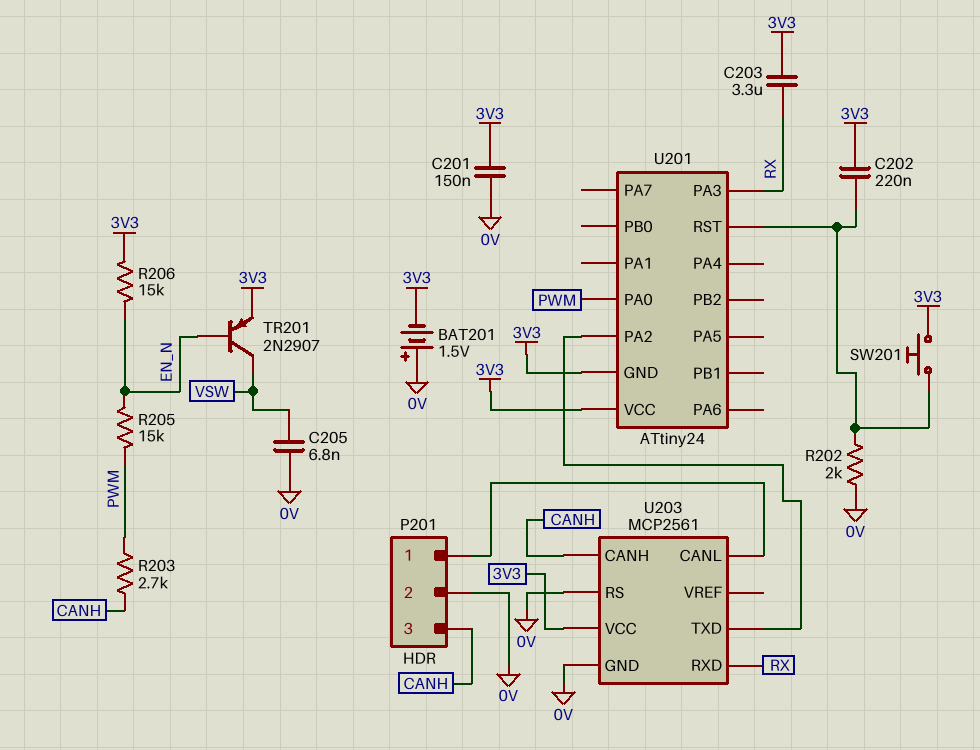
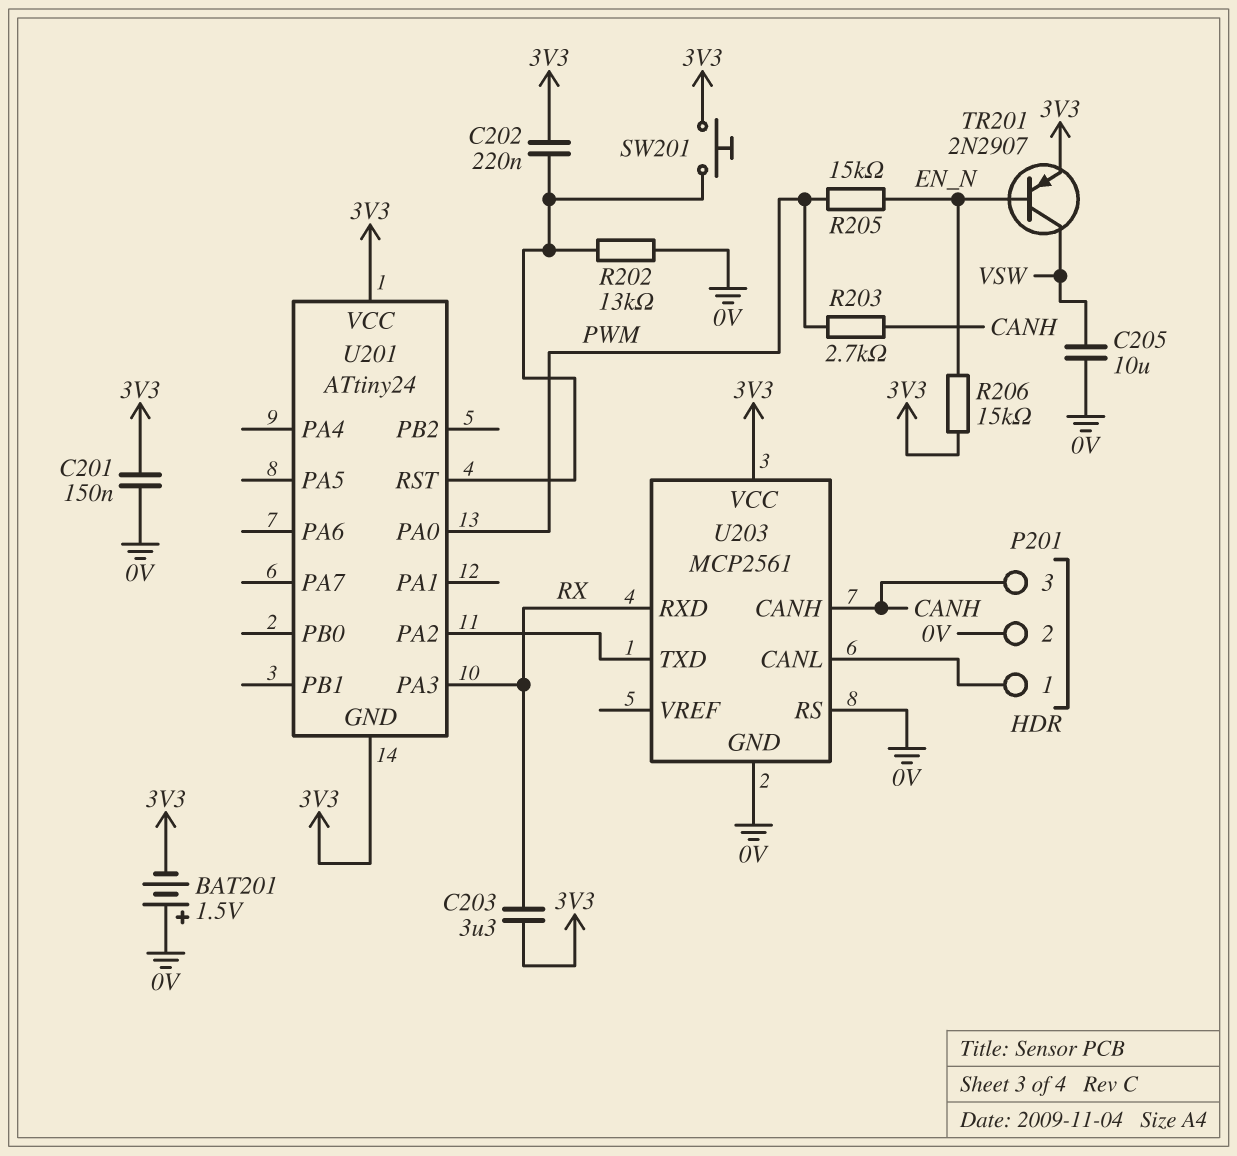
C205: 6.8nF (0V, VSW) -> 10uF (0V, VSW)
R202: 2k (0V, U201/RST) -> 13k (0V, U201/RST)

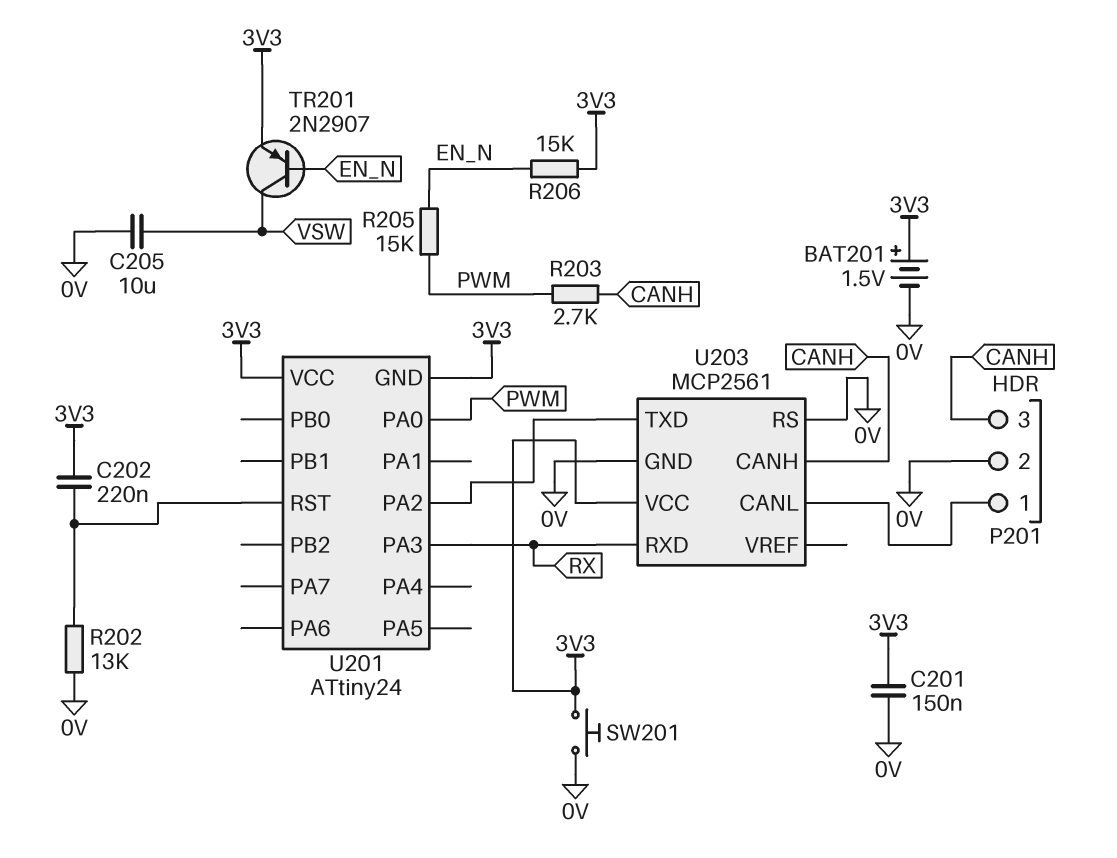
BAT201: 1.5V (plus 0V, minus 3V3) -> 1.5V (plus 3V3, minus 0V)
C203: 3.3uF (3V3, RX) -> none
SW201: button (3V3, U201/RST) -> button (0V, 3V3)

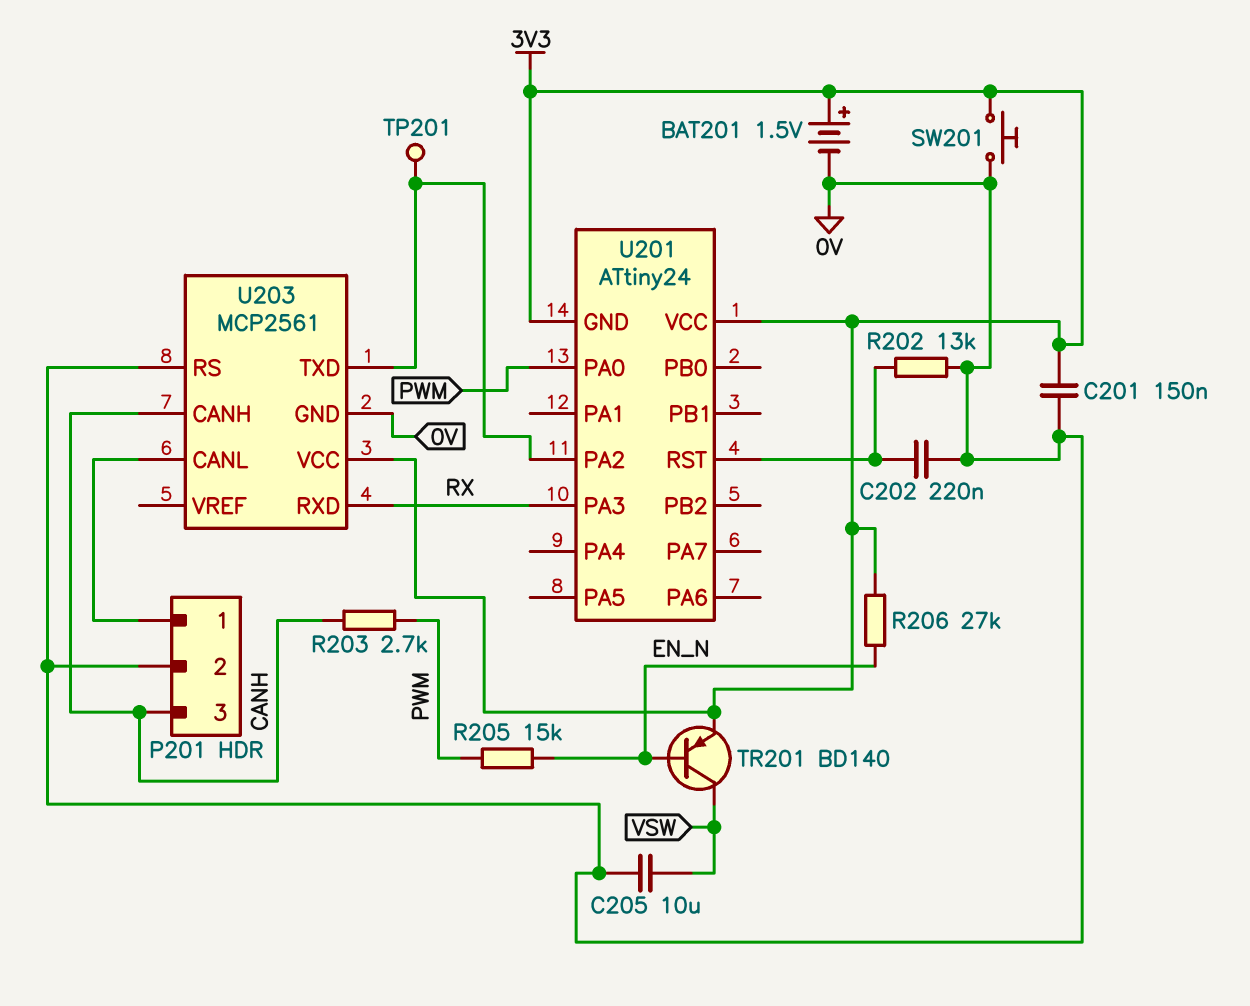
C202: 220nF (3V3, U201/RST) -> 220nF (0V, U201/RST)
R206: 15k (3V3, EN_N) -> 27k (3V3, EN_N)
TP201: none -> test point (U201/PA2)
TR201: PNP 2N2907 (B EN_N, C VSW, E 3V3) -> PNP BD140 (B EN_N, C VSW, E 3V3)

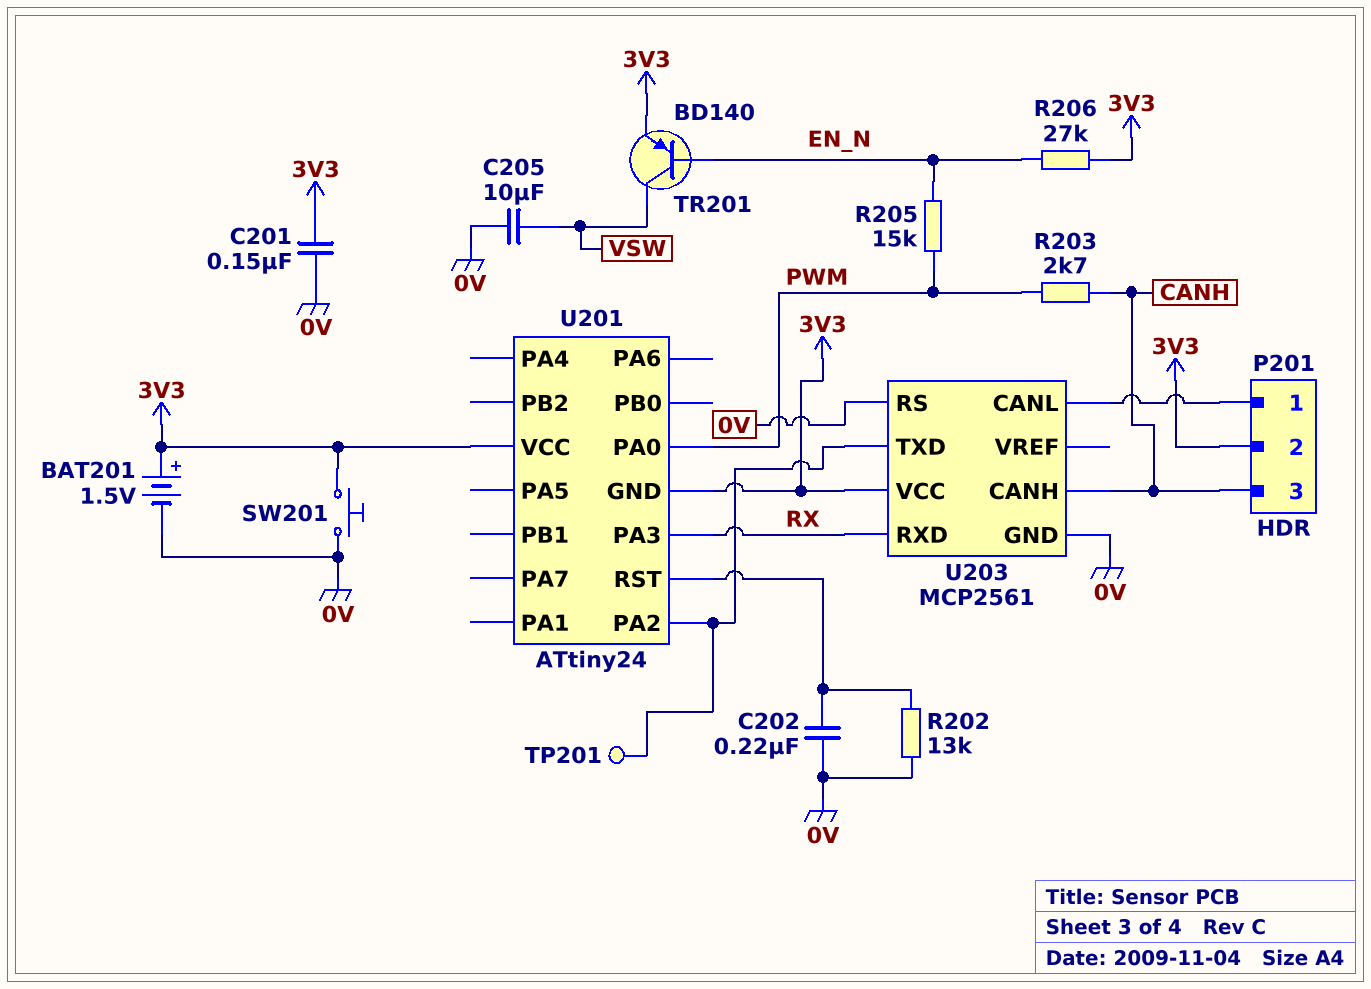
P201 pin 2: 0V -> 3V3

